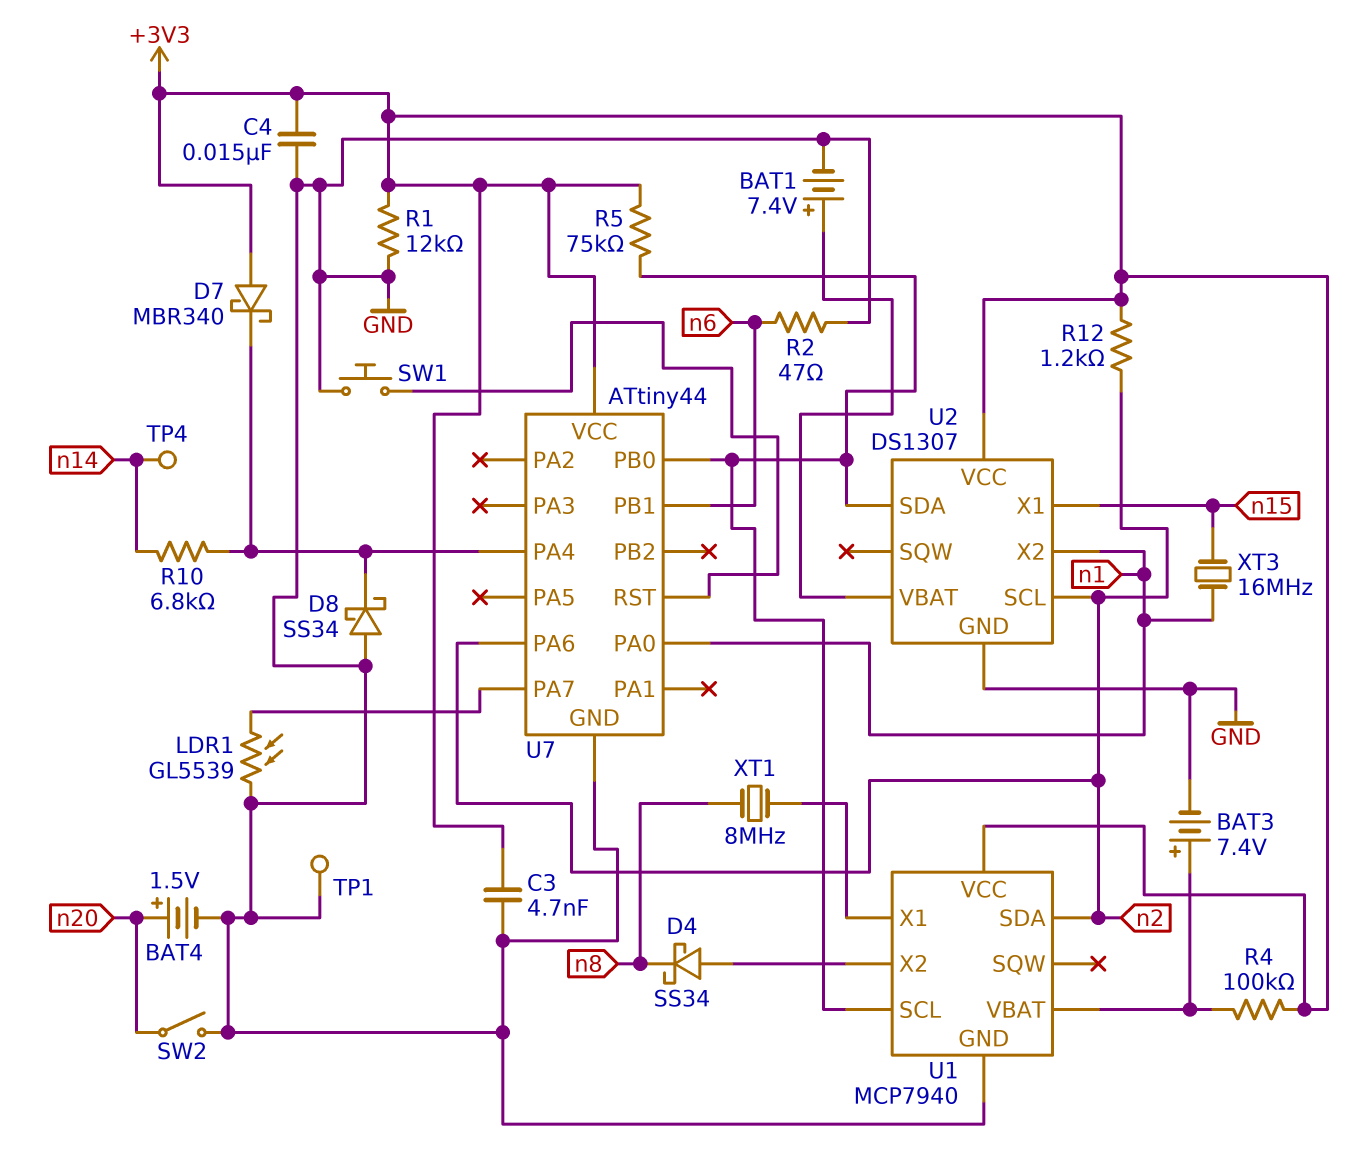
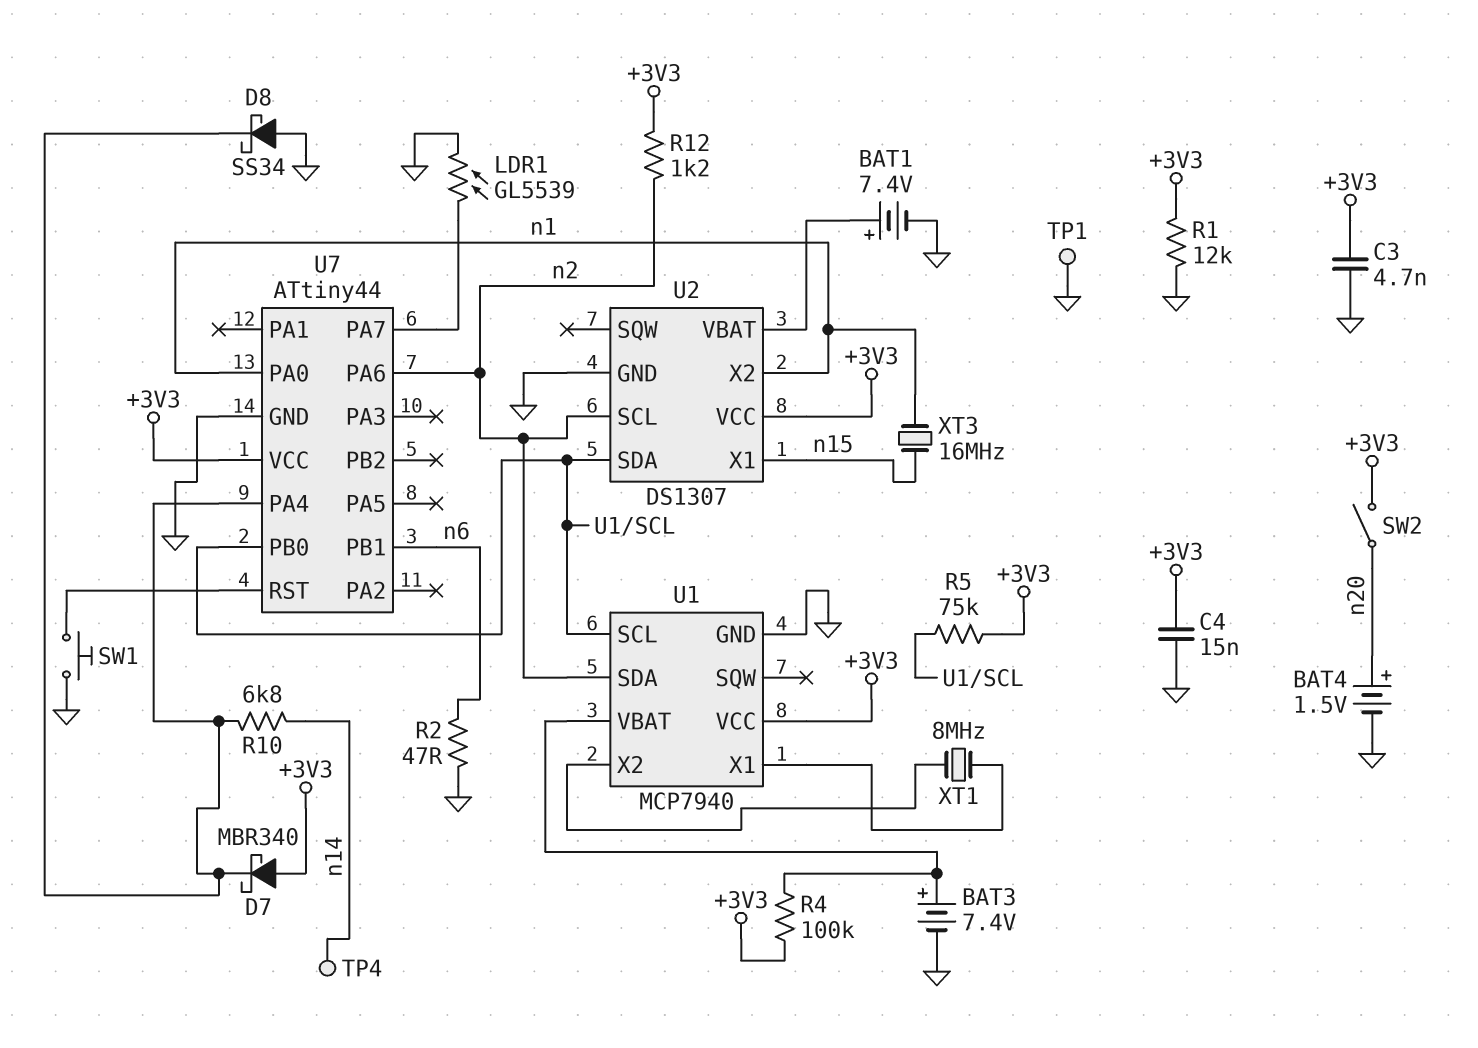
D4: schottky SS34 (A U1/X2, K n8) -> none
SW2: switch (GND, n20) -> switch (+3V3, n20)
XT1: 8MHz (U1/X1, n8) -> 8MHz (U1/X1, U1/X2)

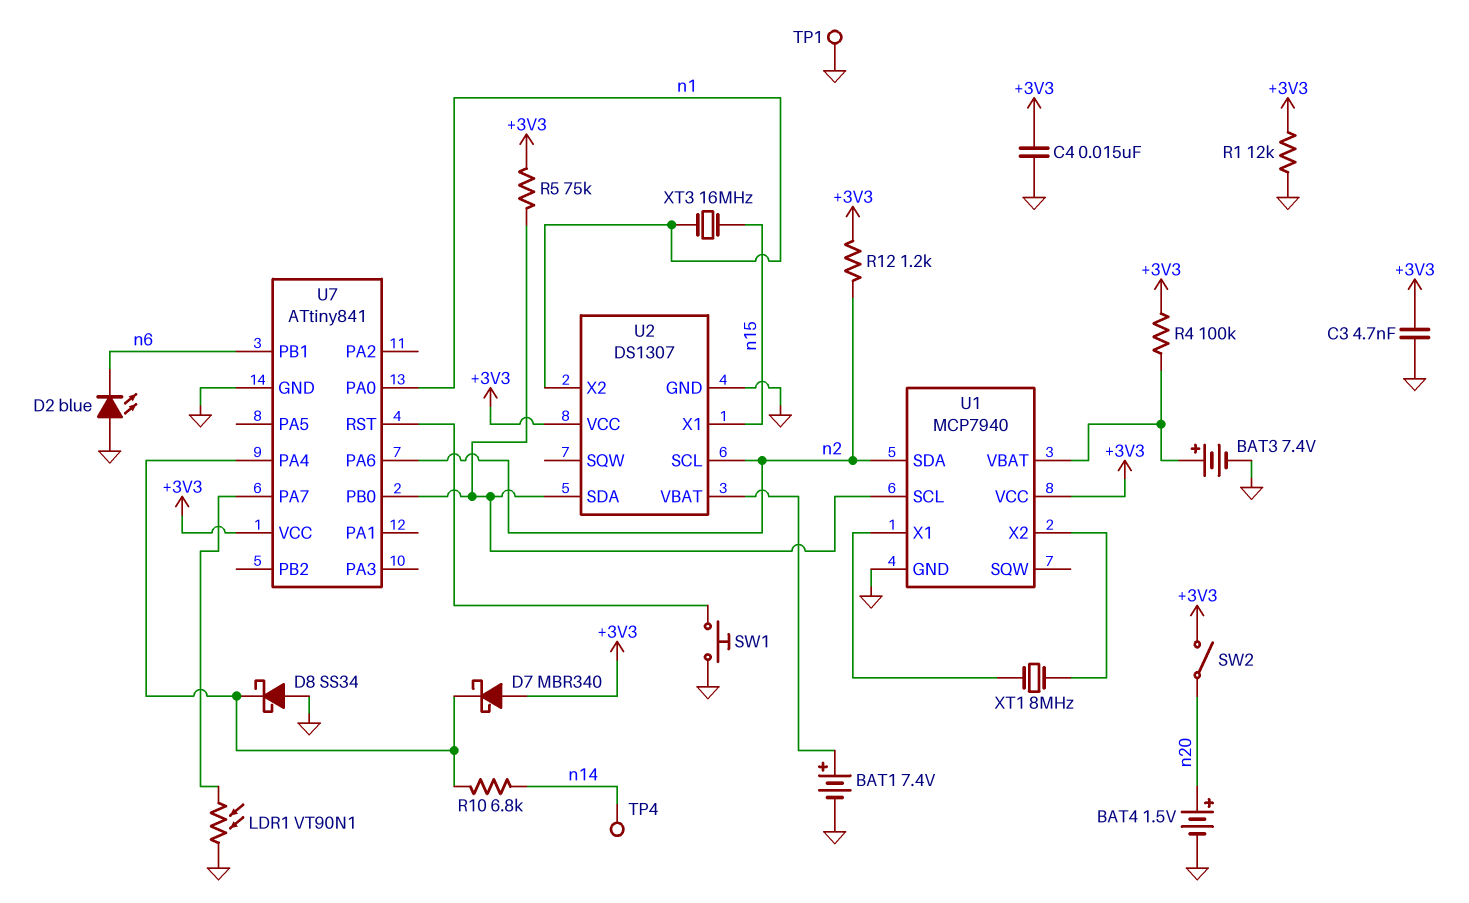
D2: none -> LED blue (A GND, K n6)
LDR1: GL5539 (GND, U7/PA7) -> VT90N1 (GND, U7/PA7)
R2: 47 (GND, n6) -> none
U7: ATtiny44 -> ATtiny841

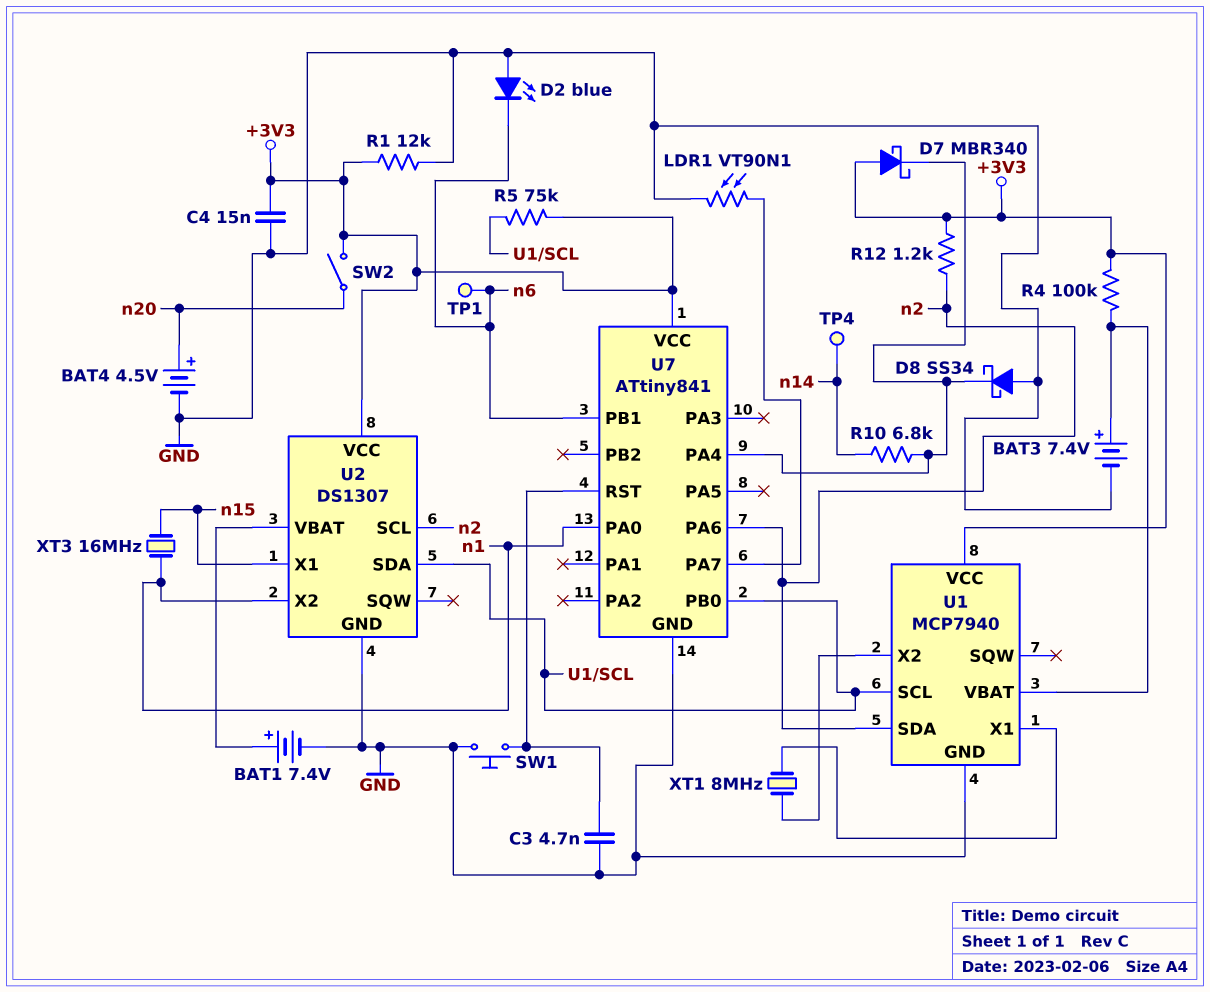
BAT4: 1.5V (plus n20, minus GND) -> 4.5V (plus n20, minus GND)
C3: 4.7nF (+3V3, GND) -> 4.7nF (GND, U7/RST)
TP1: test point (GND) -> test point (n6)

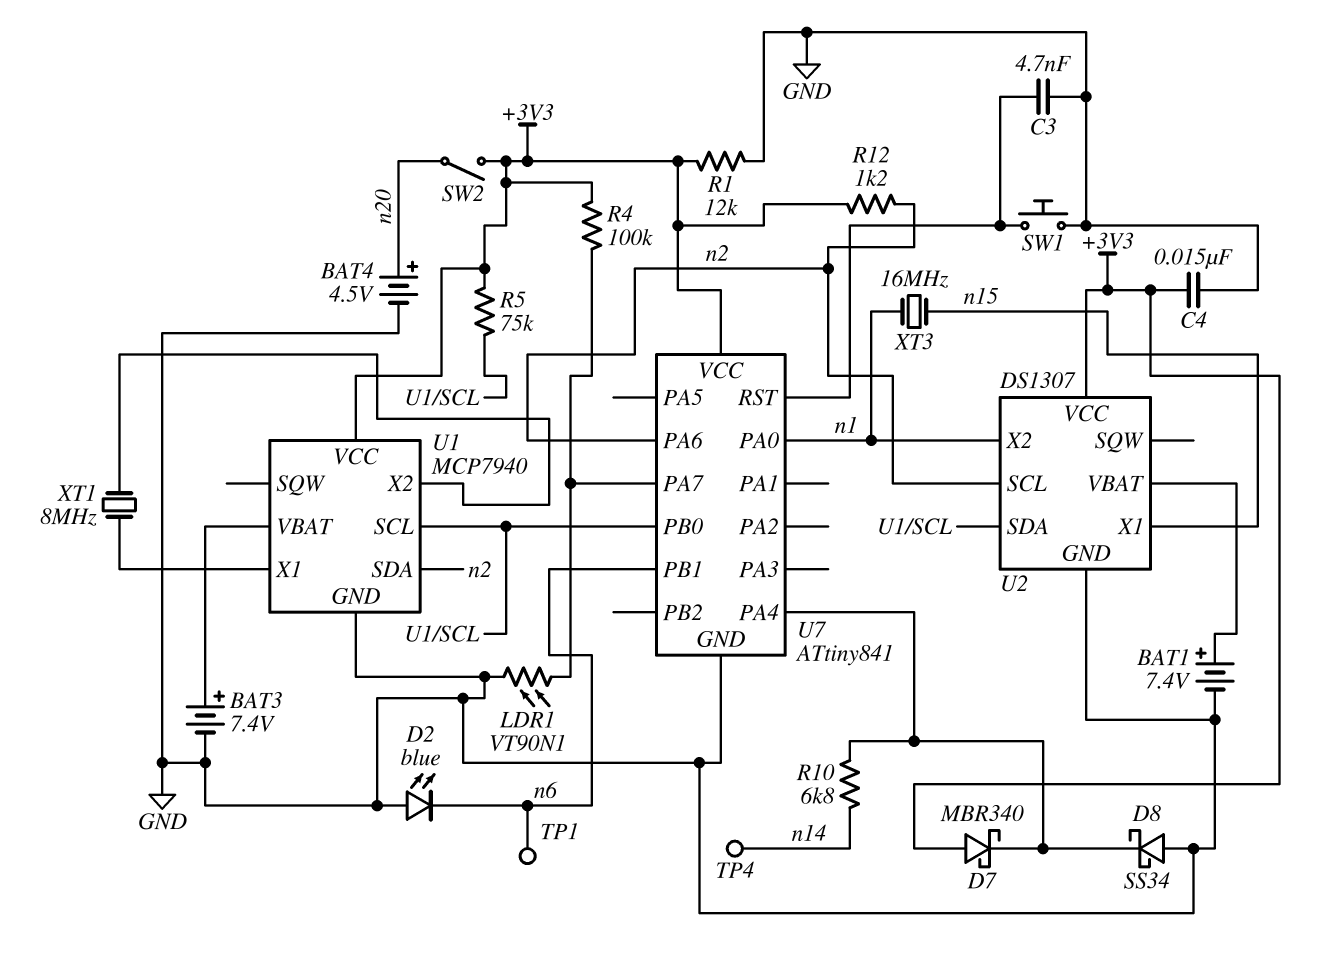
R4: 100k (+3V3, U1/VBAT) -> 100k (+3V3, U7/PA7)

